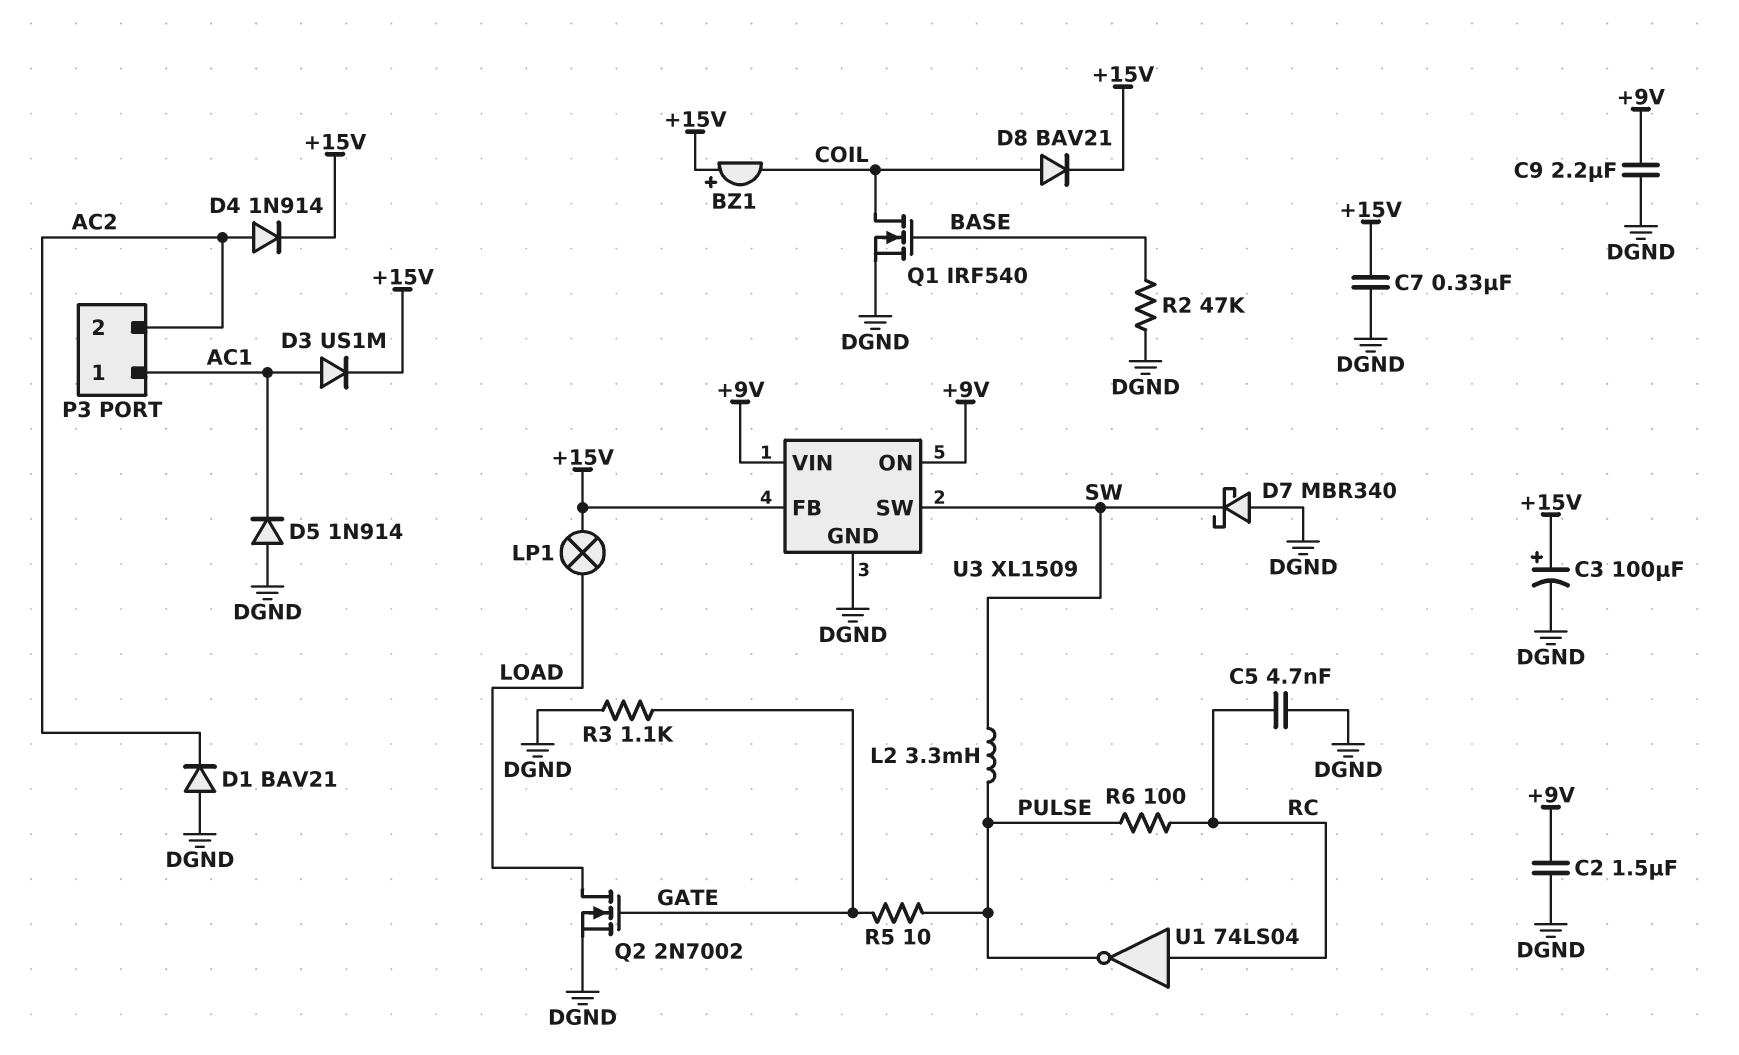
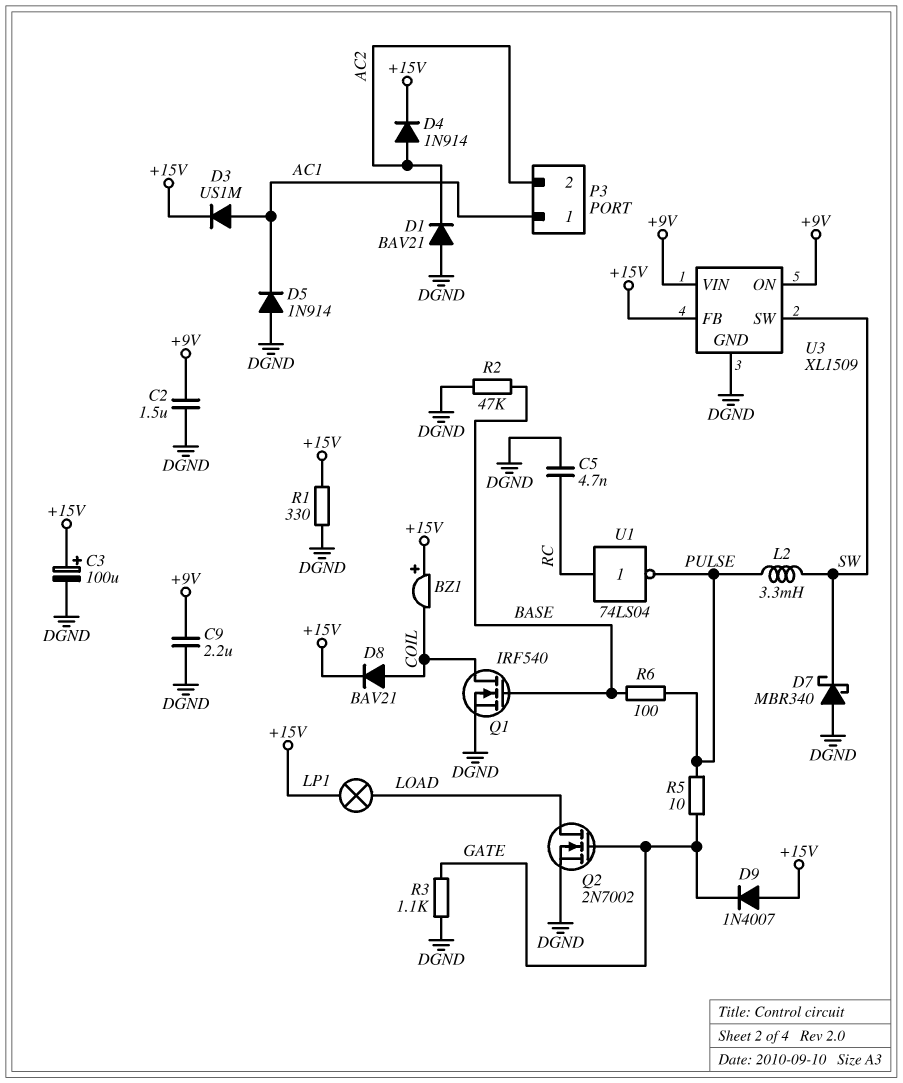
C7: 330nF (+15V, DGND) -> none
D9: none -> diode 1N4007 (A +15V, K GATE)
R1: none -> 330 (+15V, DGND)
R6: 100 (PULSE, RC) -> 100 (BASE, PULSE)

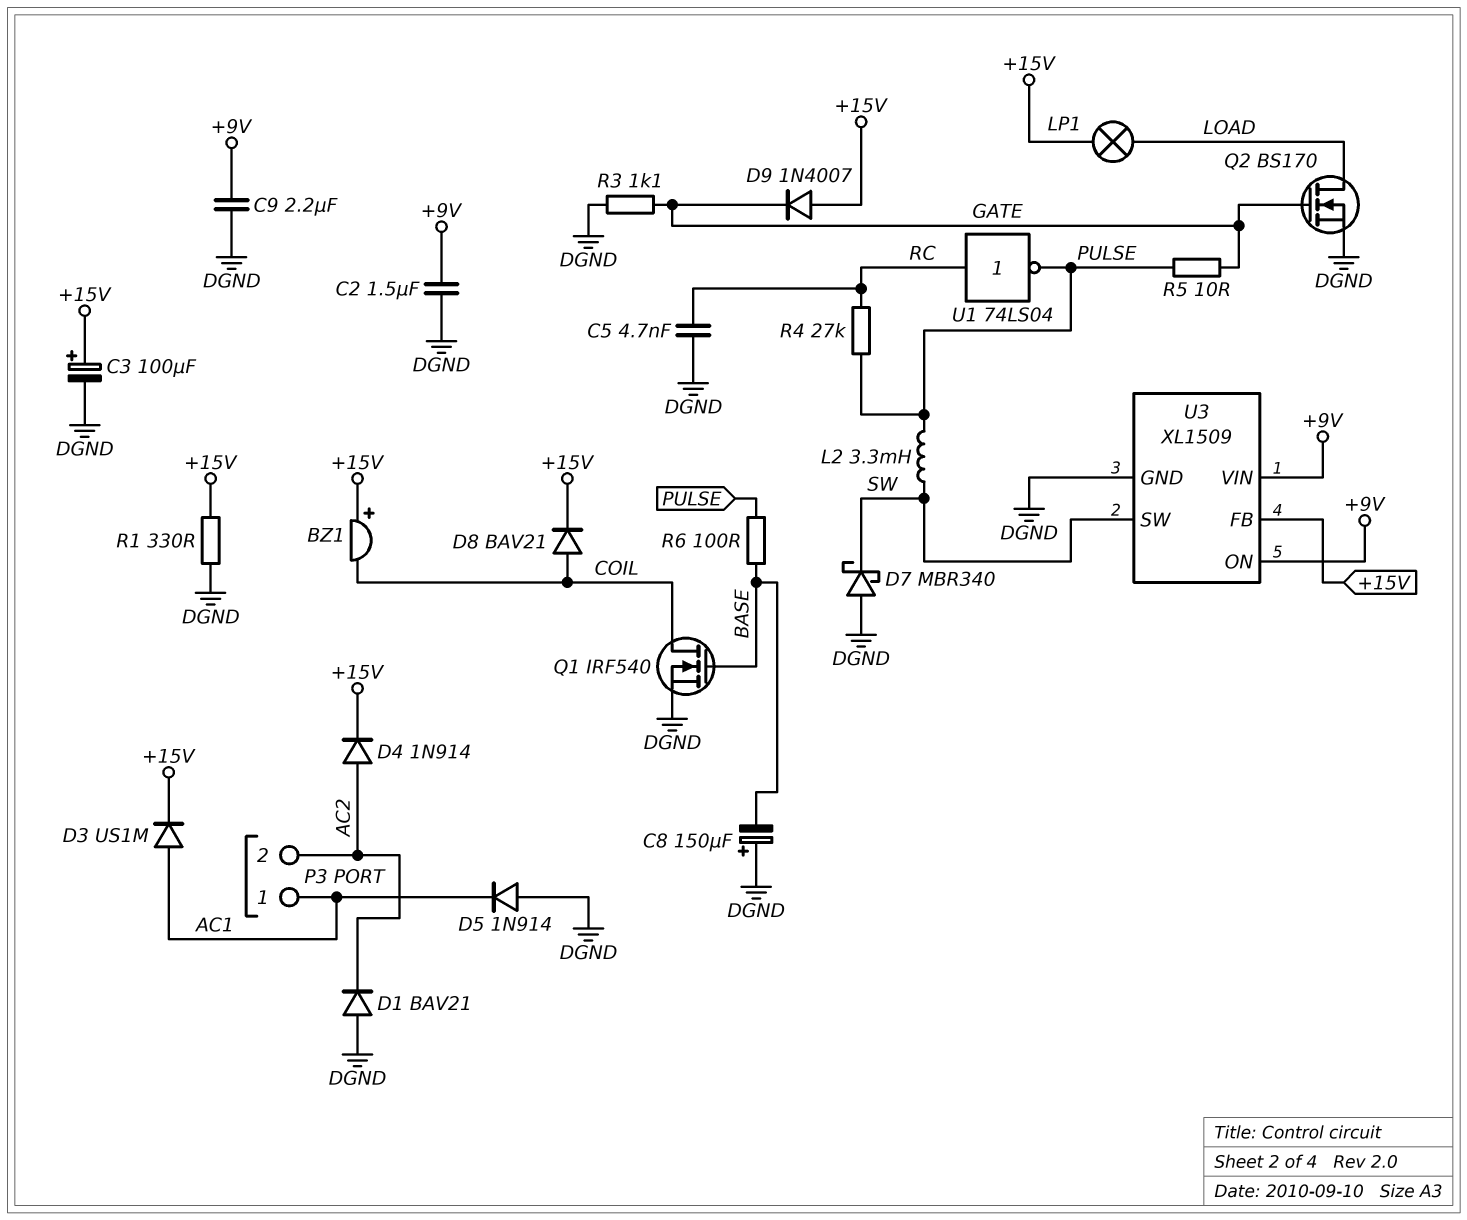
C8: none -> 150uF (plus DGND, minus BASE)
Q2: NMOS 2N7002 (G GATE, D LOAD, S DGND) -> NMOS BS170 (G GATE, D LOAD, S DGND)
R2: 47k (BASE, DGND) -> none
R4: none -> 27k (PULSE, RC)

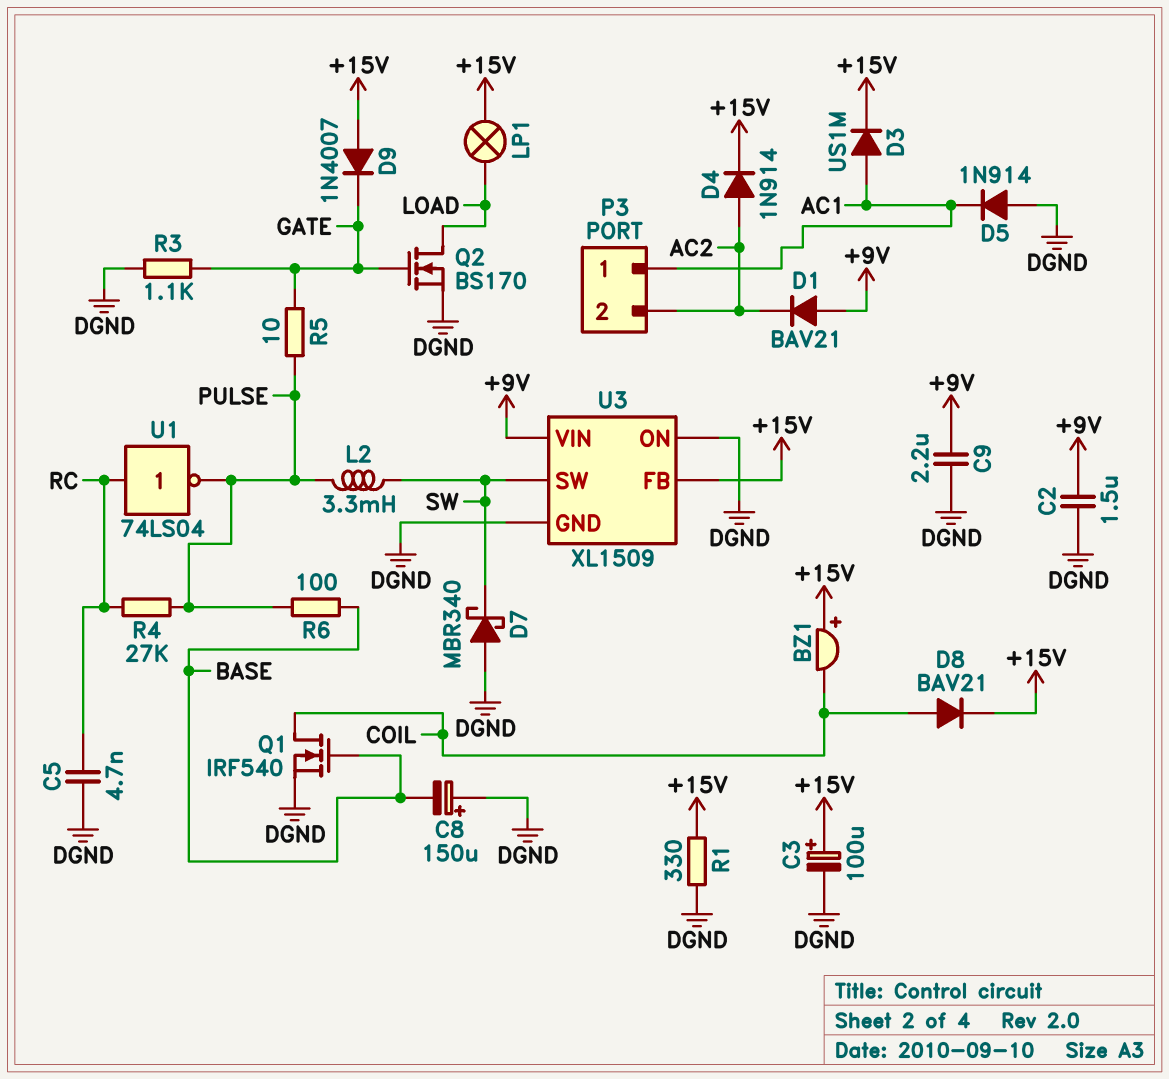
D1: diode BAV21 (A DGND, K AC2) -> diode BAV21 (A +9V, K AC2)
U3 pin ON: +9V -> DGND

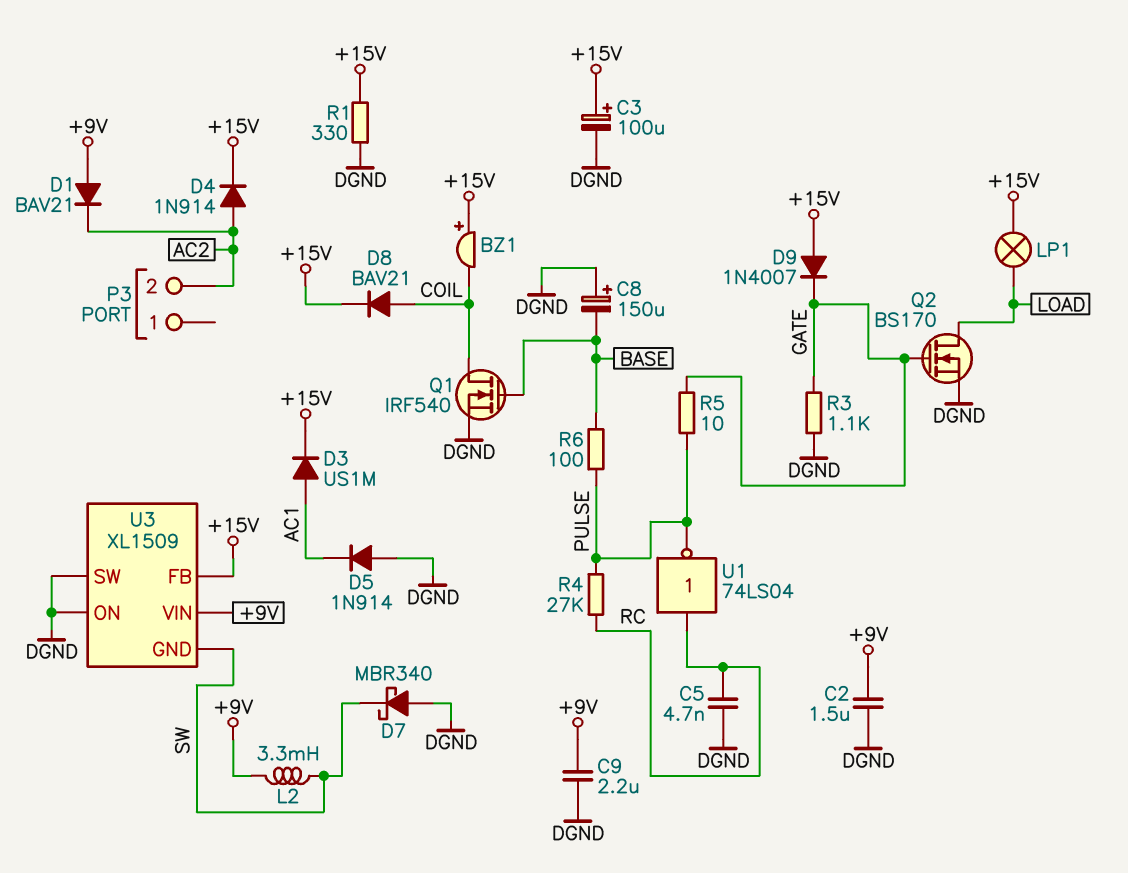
L2: 3.3mH (PULSE, SW) -> 3.3mH (+9V, SW)
P3 pin 1: AC1 -> none
U3 pin GND: DGND -> SW
U3 pin SW: SW -> DGND

